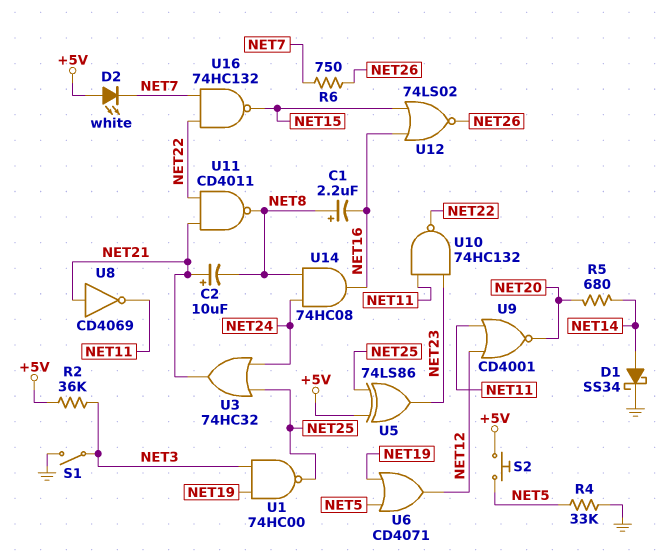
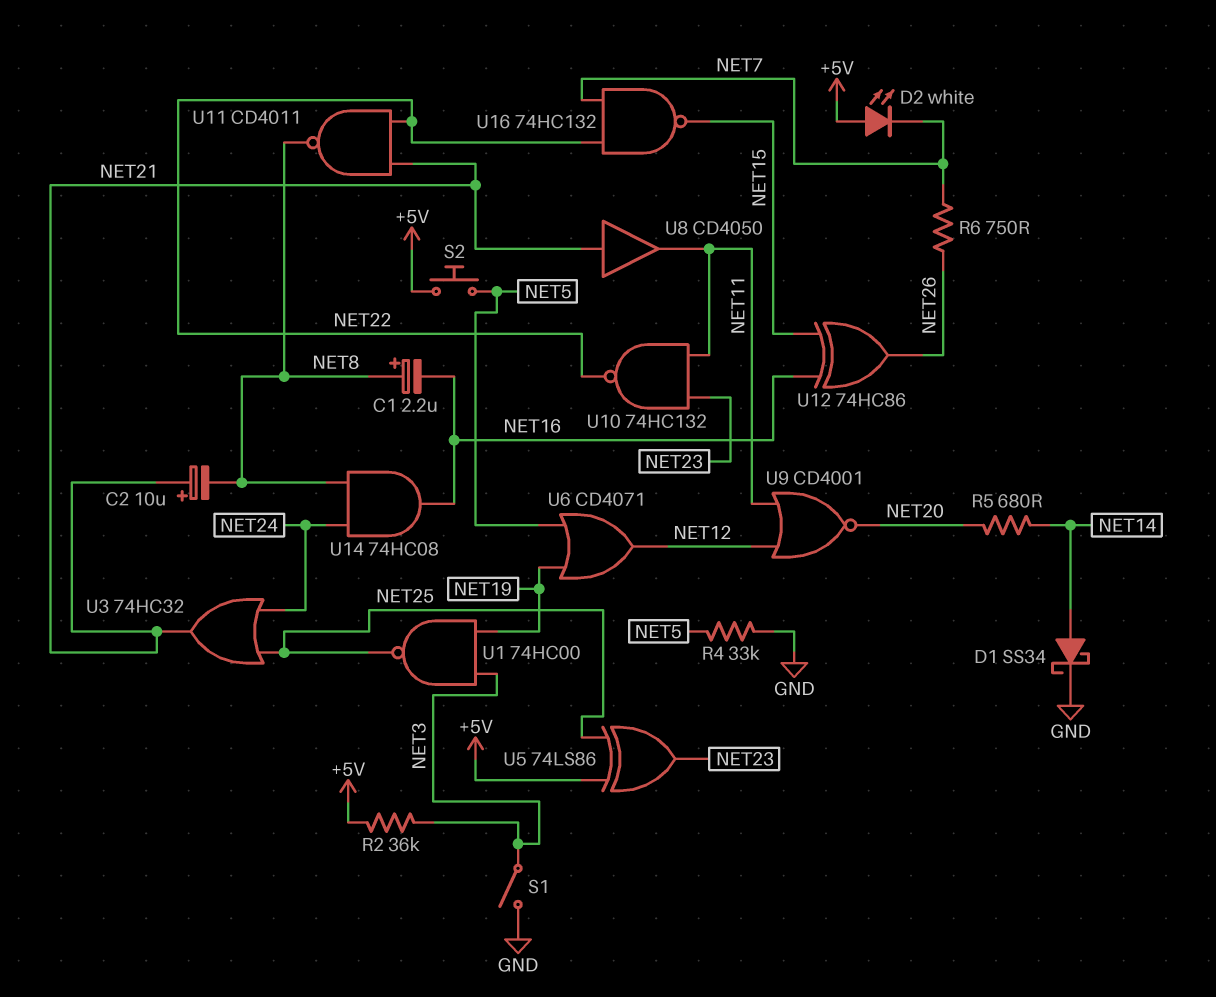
U8: NOT CD4069 (in NET21, out NET11) -> buffer CD4050 (in NET21, out NET11)
U12: NOR 74LS02 (in NET15, in NET16, out NET26) -> XOR 74HC86 (in NET15, in NET16, out NET26)

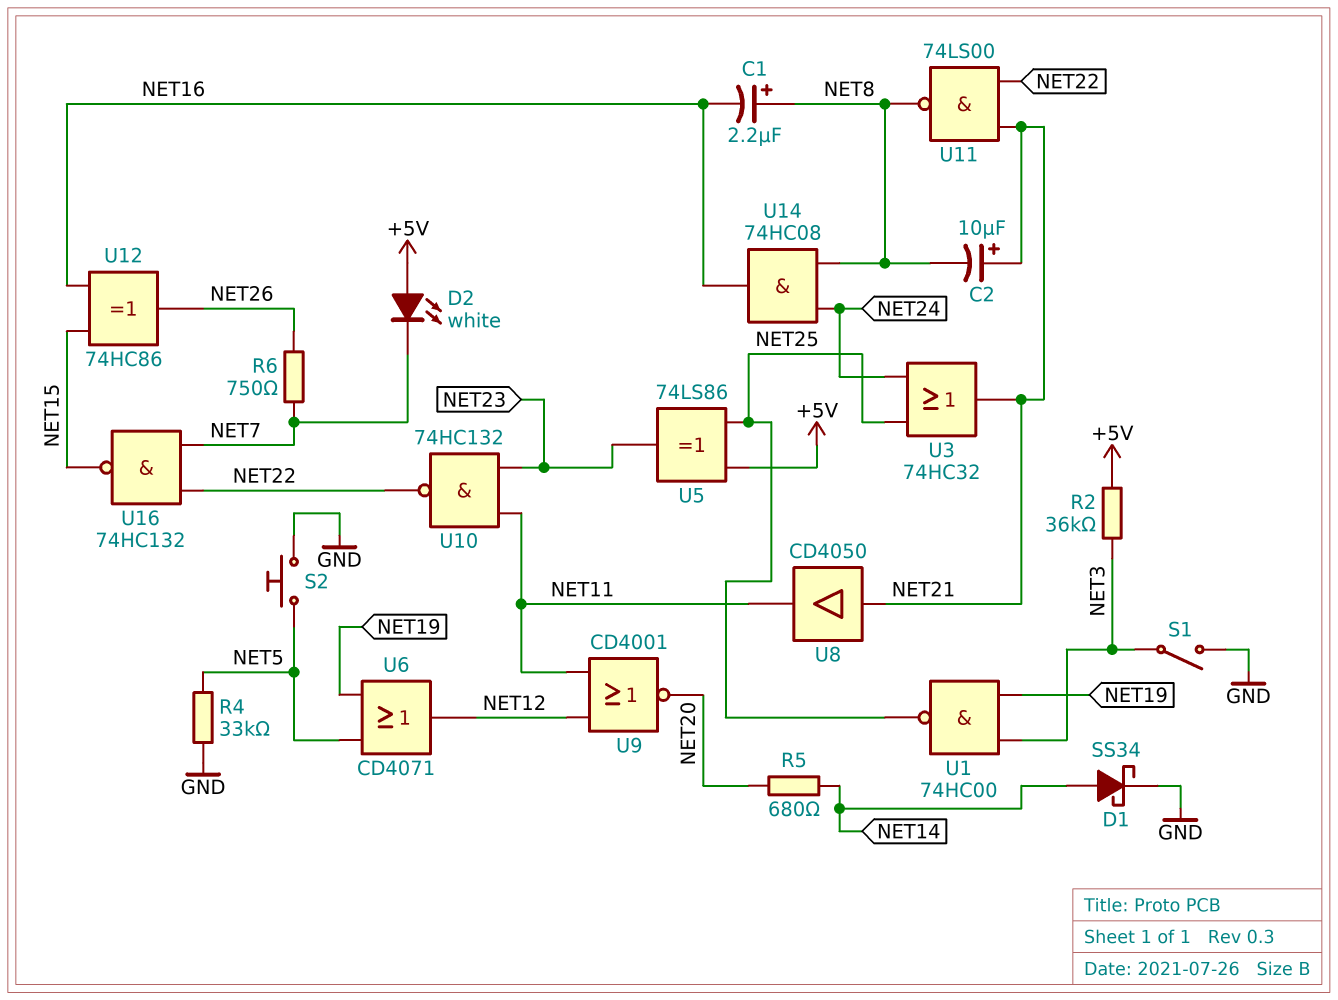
S2: button (+5V, NET5) -> button (GND, NET5)
U11: NAND CD4011 (in NET21, in NET22, out NET8) -> NAND 74LS00 (in NET21, in NET22, out NET8)

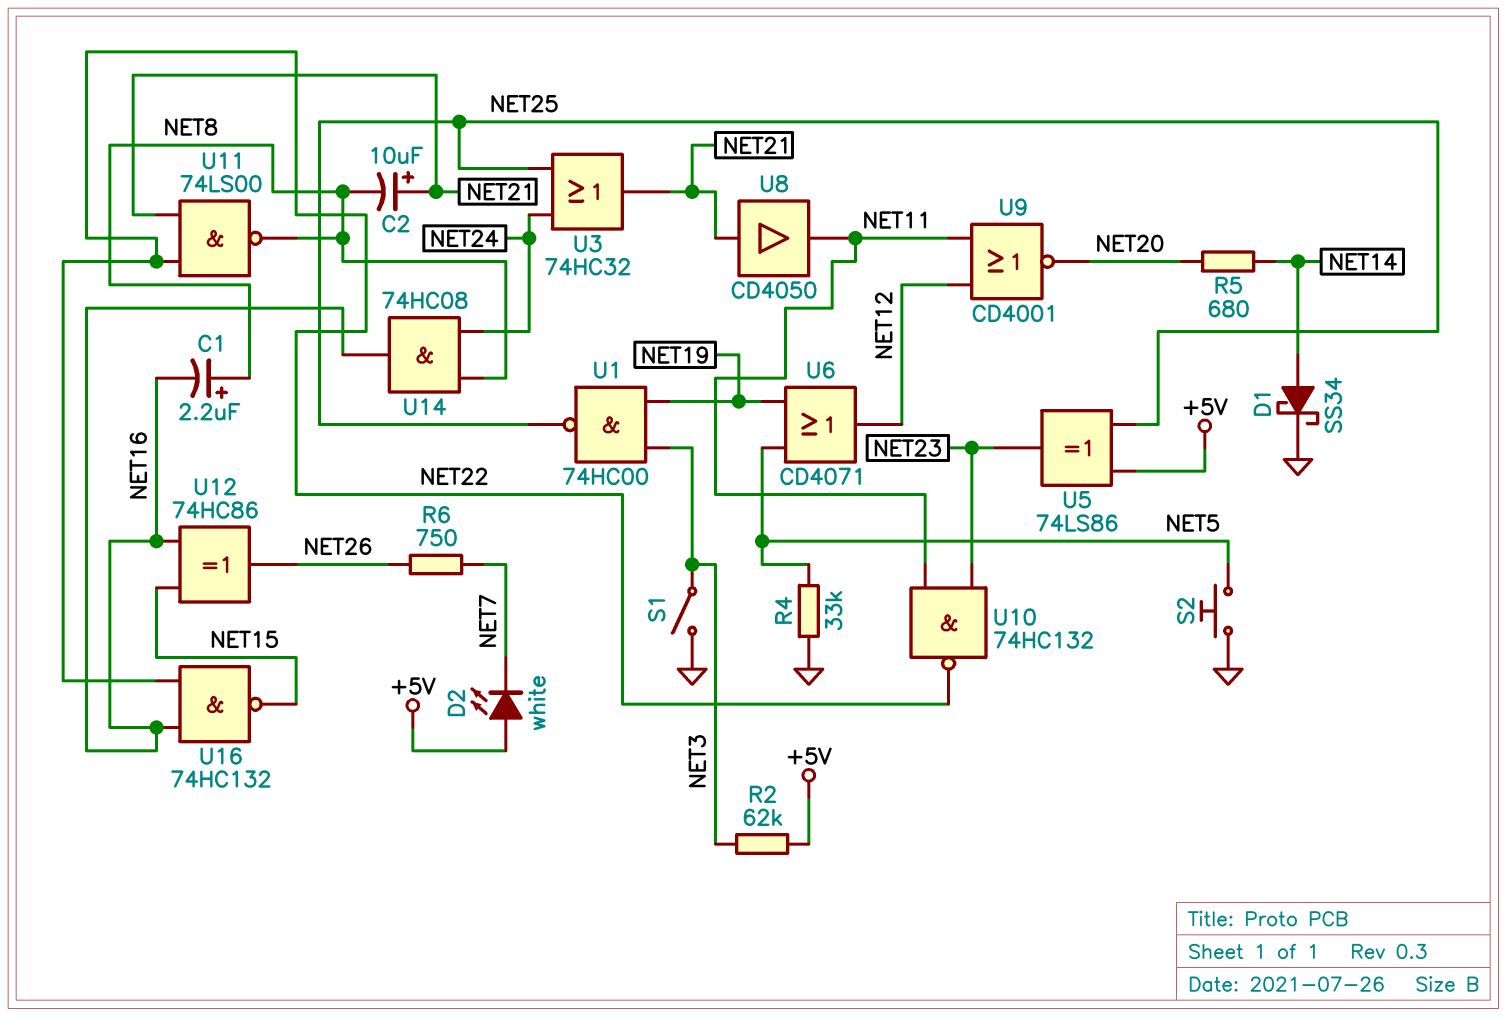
R2: 36k (+5V, NET3) -> 62k (+5V, NET3)
U16: NAND 74HC132 (in NET7, in NET22, out NET15) -> NAND 74HC132 (in NET16, in NET22, out NET15)

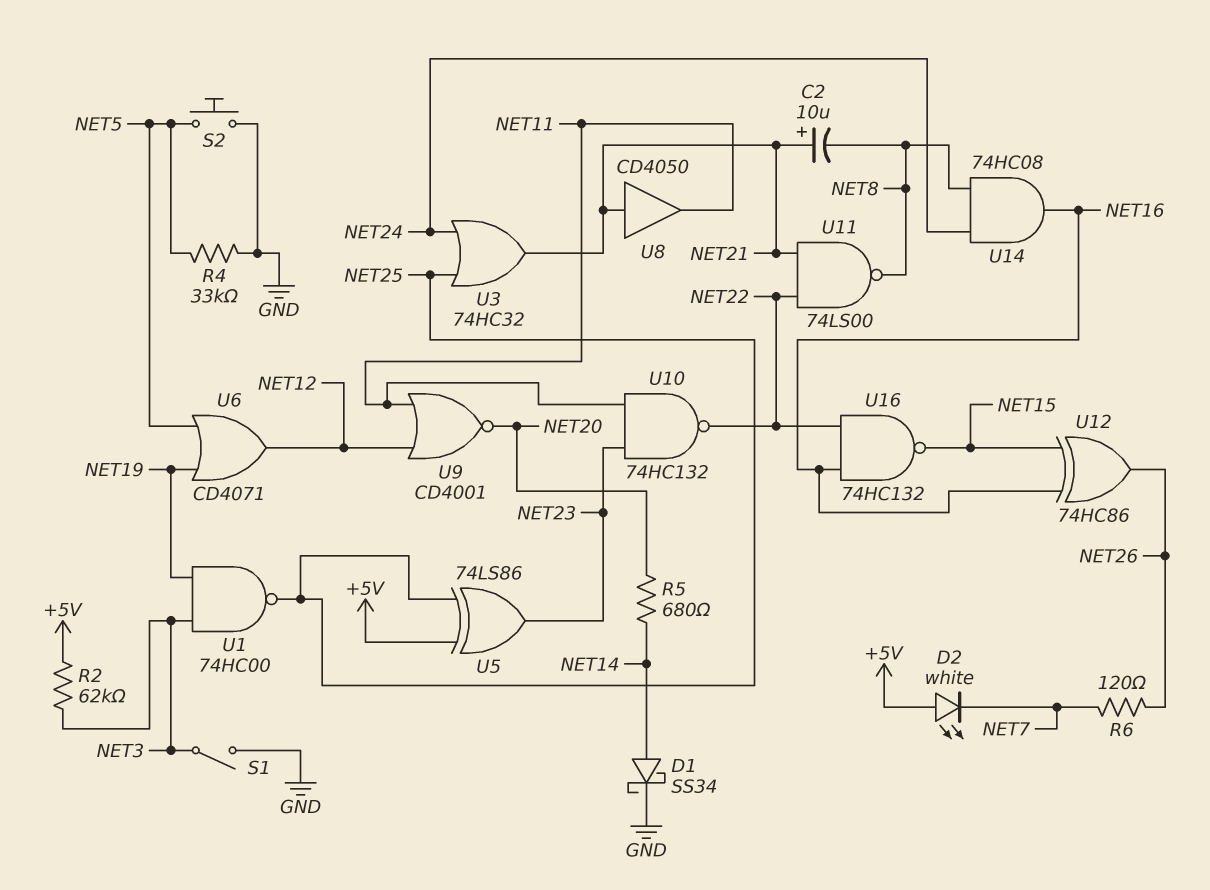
C1: 2.2uF (plus NET8, minus NET16) -> none
R6: 750 (NET7, NET26) -> 120 (NET7, NET26)

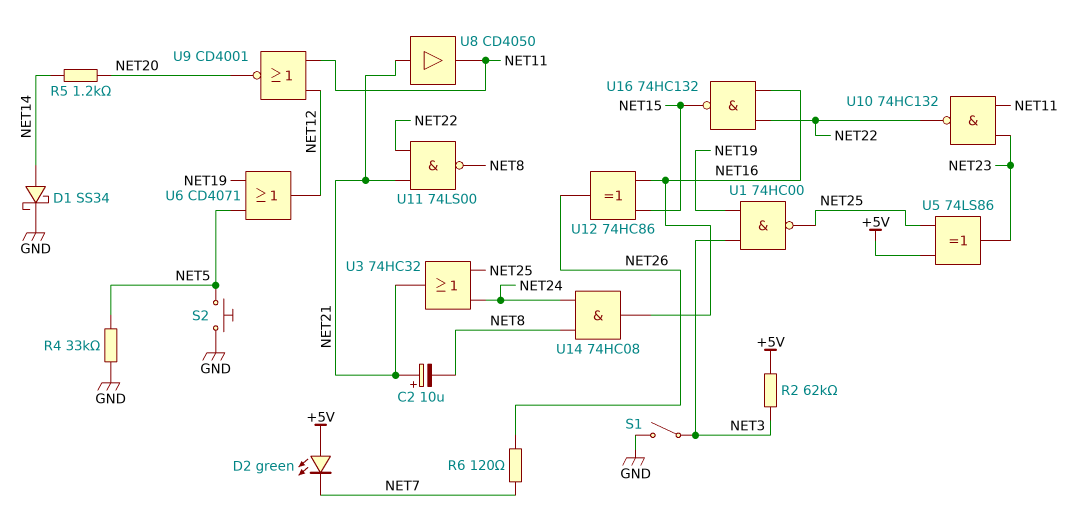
D2: LED white (A +5V, K NET7) -> LED green (A +5V, K NET7)
R5: 680 (NET14, NET20) -> 1.2k (NET14, NET20)

